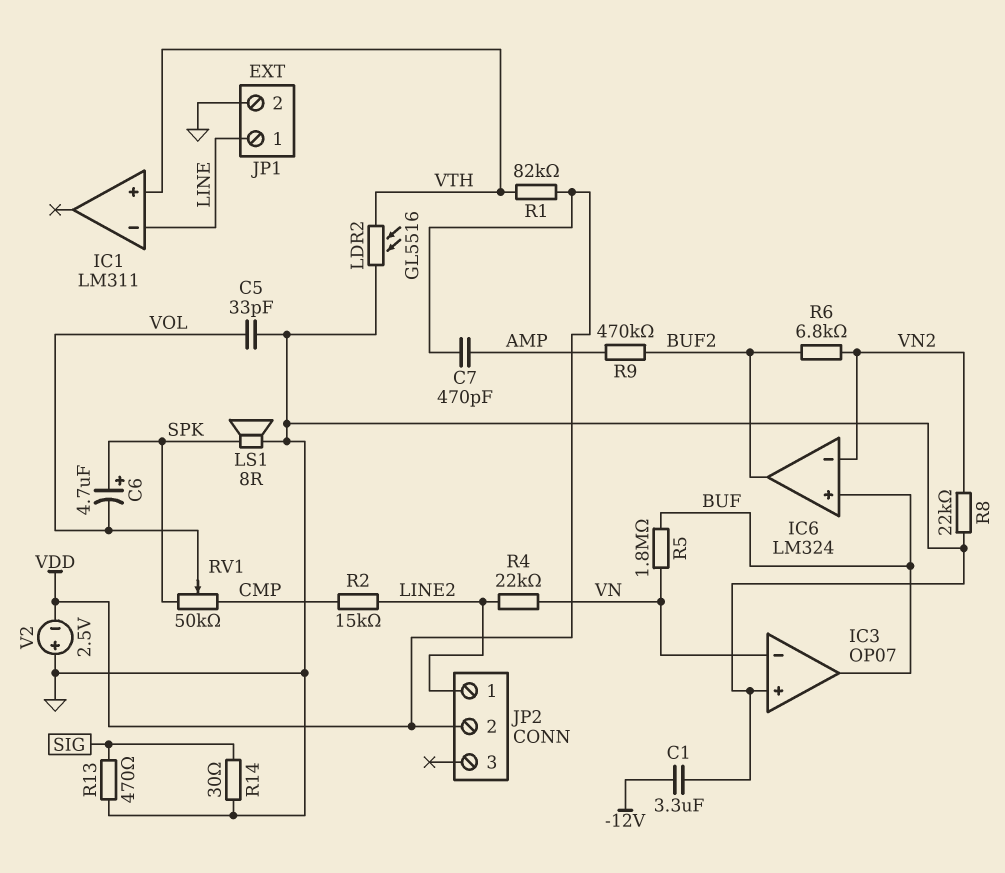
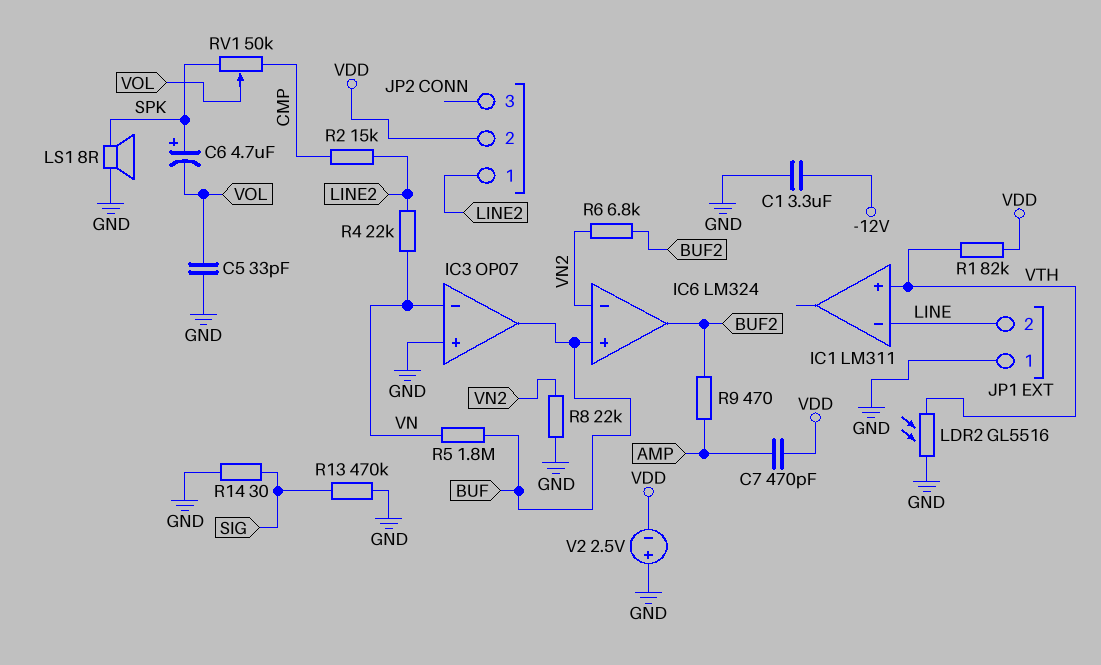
JP1 pin 1: LINE -> GND
JP1 pin 2: GND -> LINE
R9: 470k (AMP, BUF2) -> 470 (AMP, BUF2)
R13: 470 (GND, SIG) -> 470k (GND, SIG)

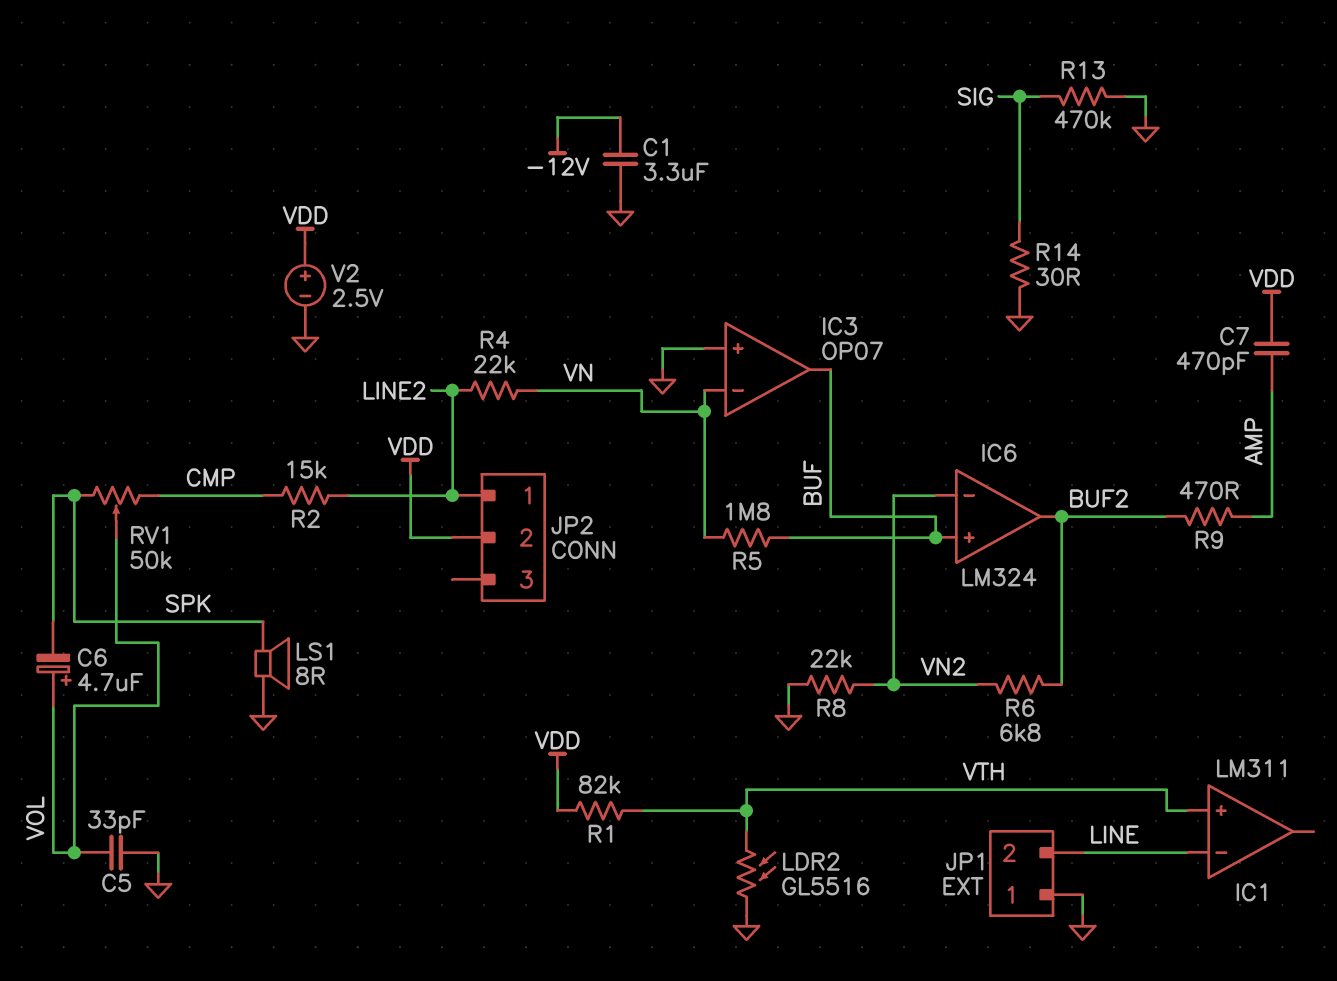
C6: 4.7uF (plus SPK, minus VOL) -> 4.7uF (plus VOL, minus SPK)
V2: 2.5V (plus GND, minus VDD) -> 2.5V (plus VDD, minus GND)

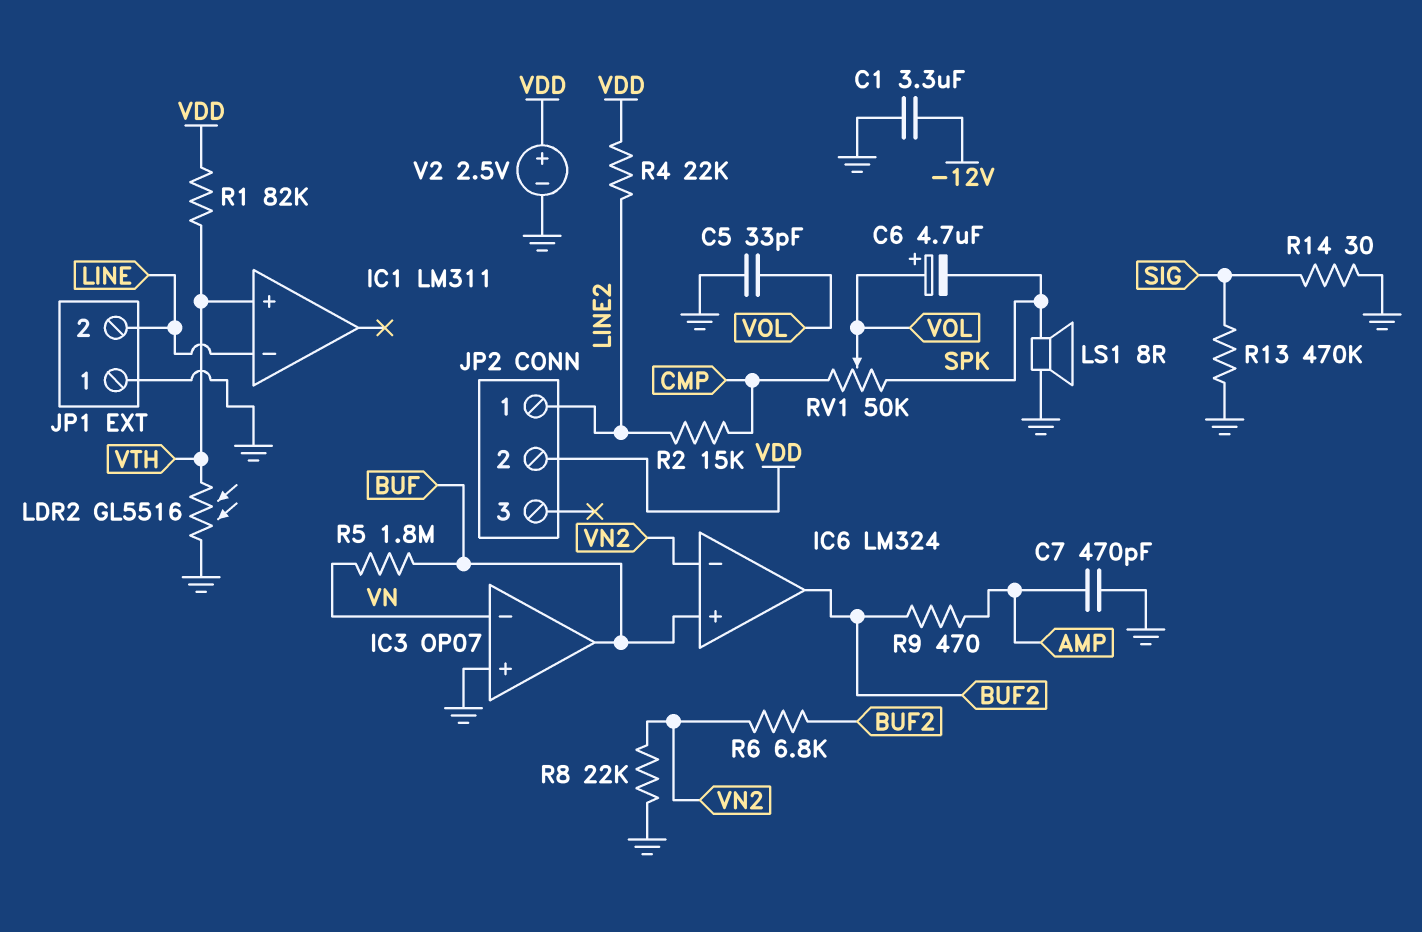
C7: 470pF (AMP, VDD) -> 470pF (AMP, GND)
R4: 22k (LINE2, VN) -> 22k (LINE2, VDD)

